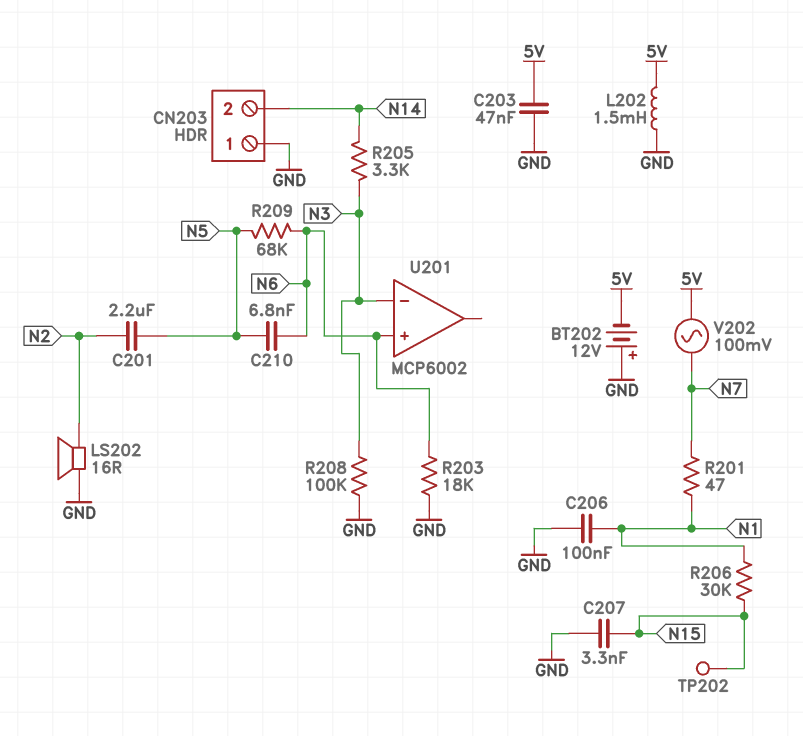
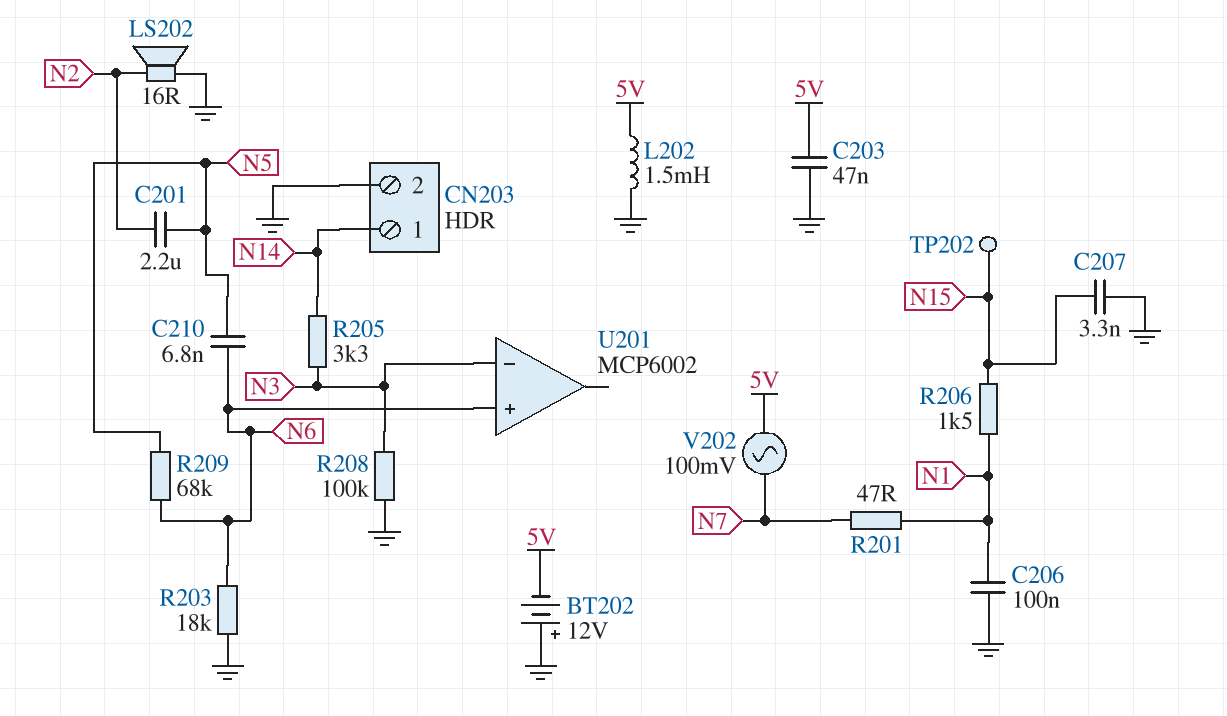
CN203 pin 1: GND -> N14
CN203 pin 2: N14 -> GND
R206: 30k (N1, N15) -> 1.5k (N1, N15)

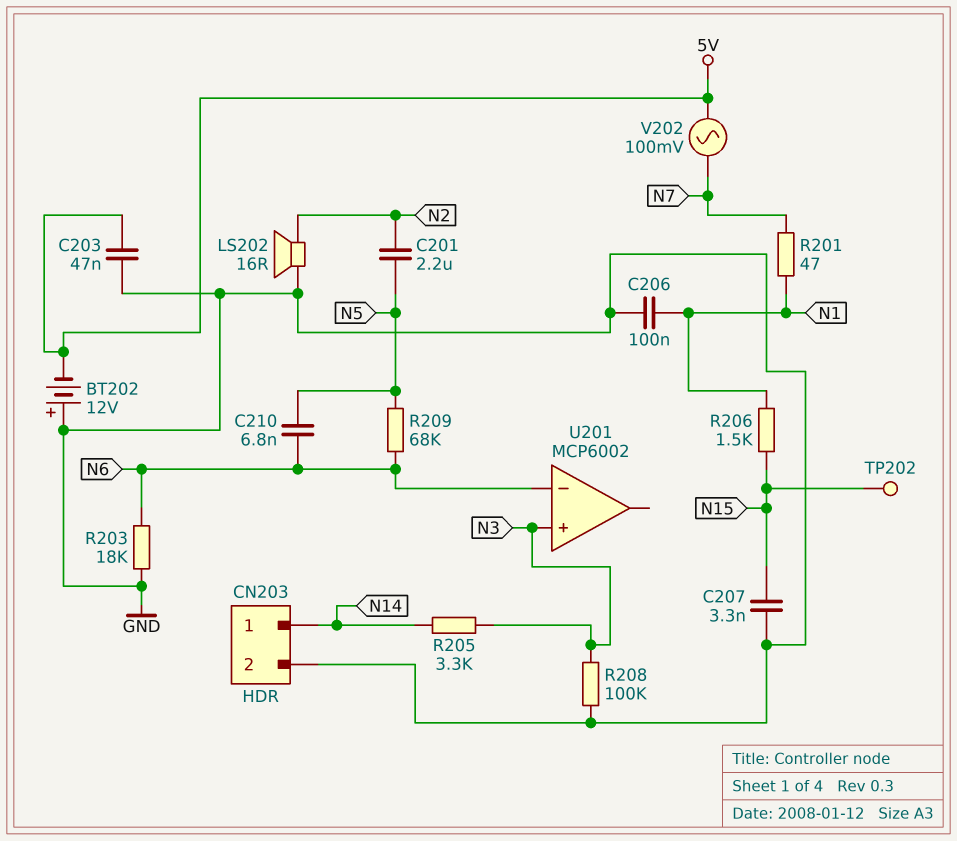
L202: 1.5mH (5V, GND) -> none
U201 pin in+: N6 -> N3
U201 pin in-: N3 -> N6

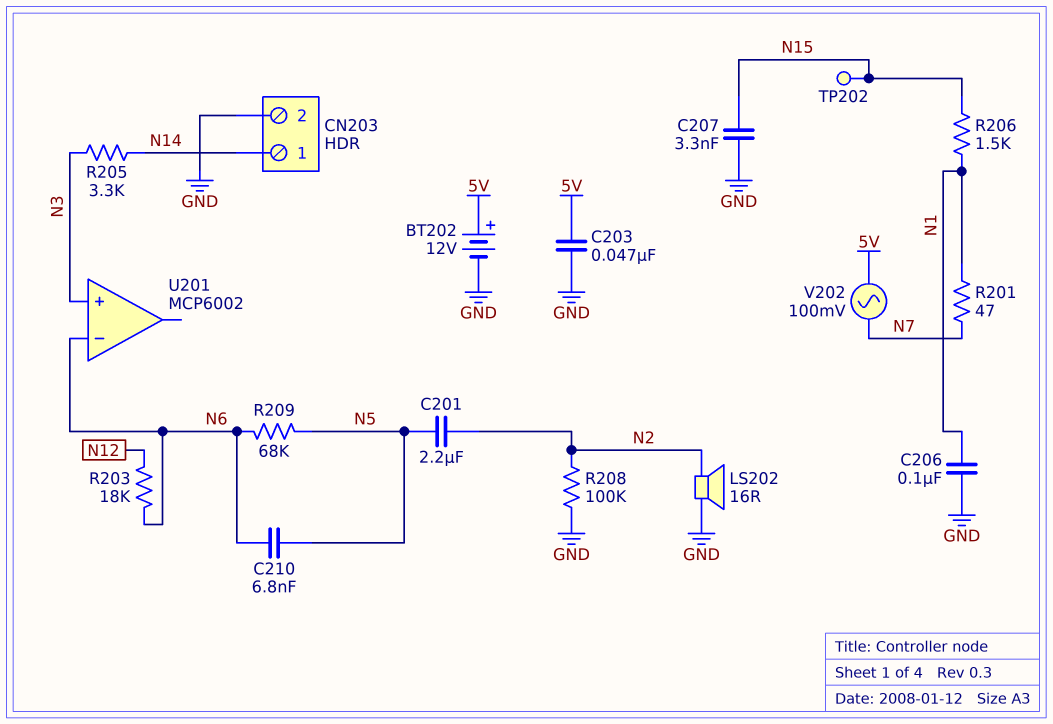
BT202: 12V (plus GND, minus 5V) -> 12V (plus 5V, minus GND)
R203: 18k (GND, N6) -> 18k (N6, N12)
R208: 100k (GND, N3) -> 100k (GND, N2)

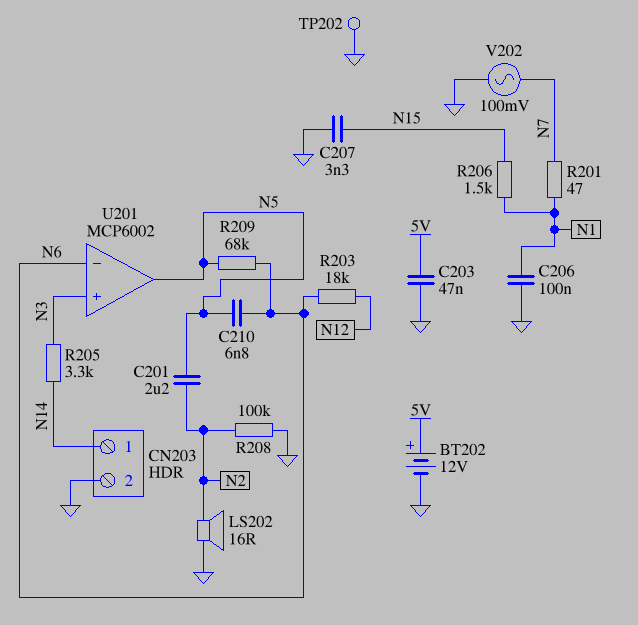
TP202: test point (N15) -> test point (GND)
U201 pin out: none -> N5
V202: AC 100mV (5V, N7) -> AC 100mV (GND, N7)

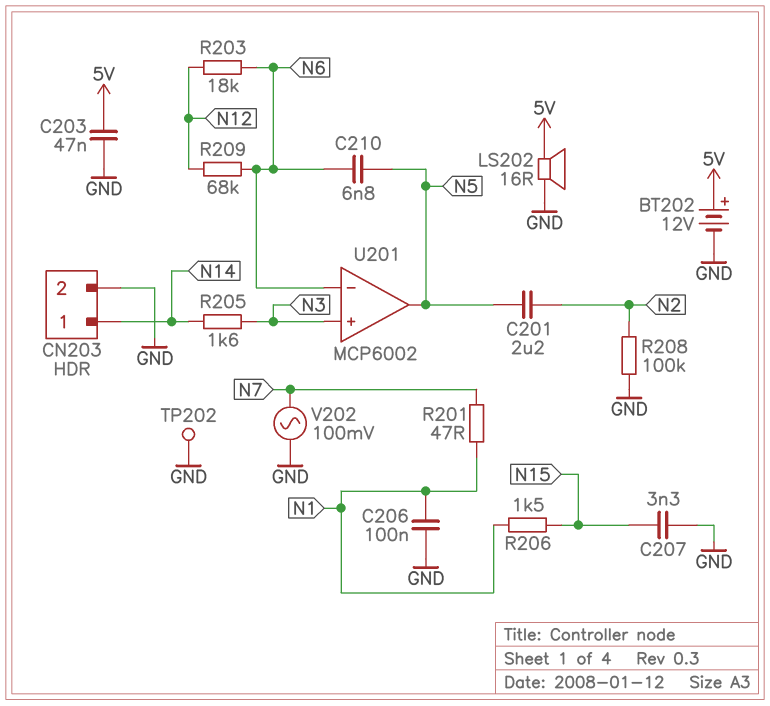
LS202: speaker 16R (GND, N2) -> speaker 16R (5V, GND)
R205: 3.3k (N3, N14) -> 1.6k (N3, N14)
R209: 68k (N5, N6) -> 68k (N6, N12)

